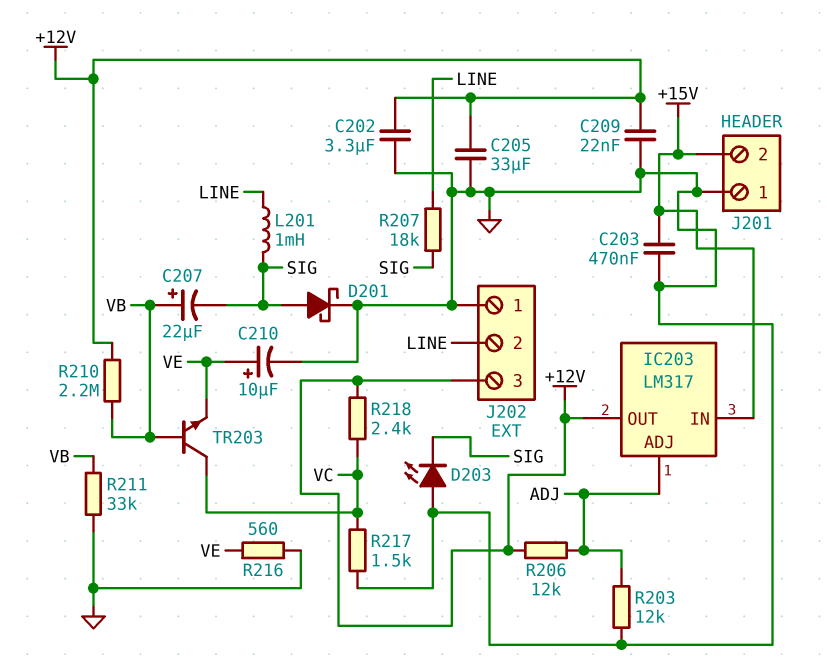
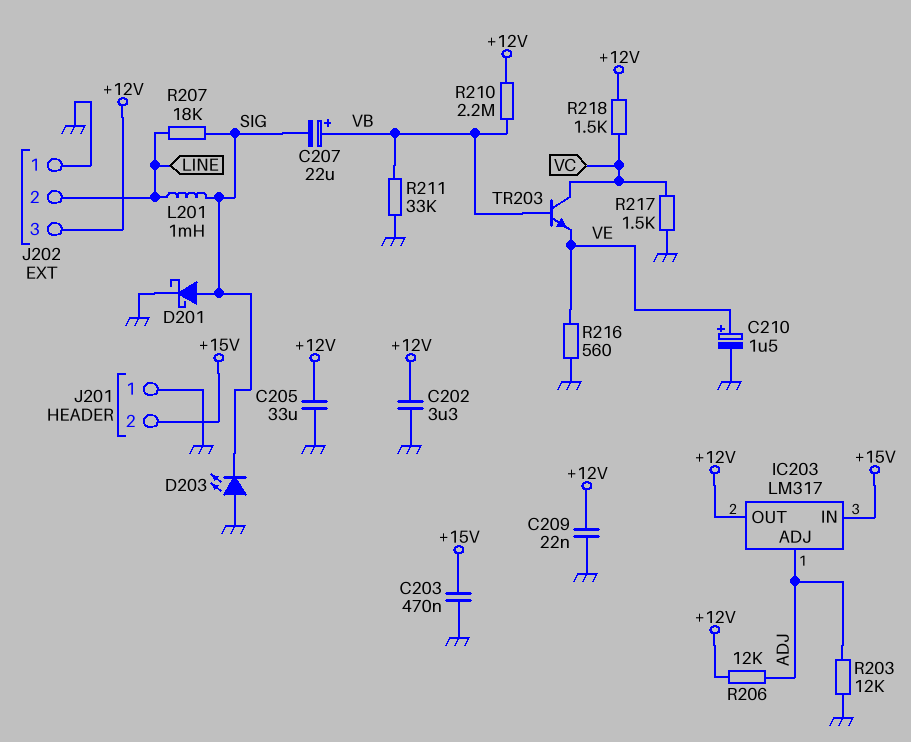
C210: 10uF (plus VE, minus GND) -> 1.5uF (plus VE, minus GND)
R218: 2.4k (+12V, VC) -> 1.5k (+12V, VC)

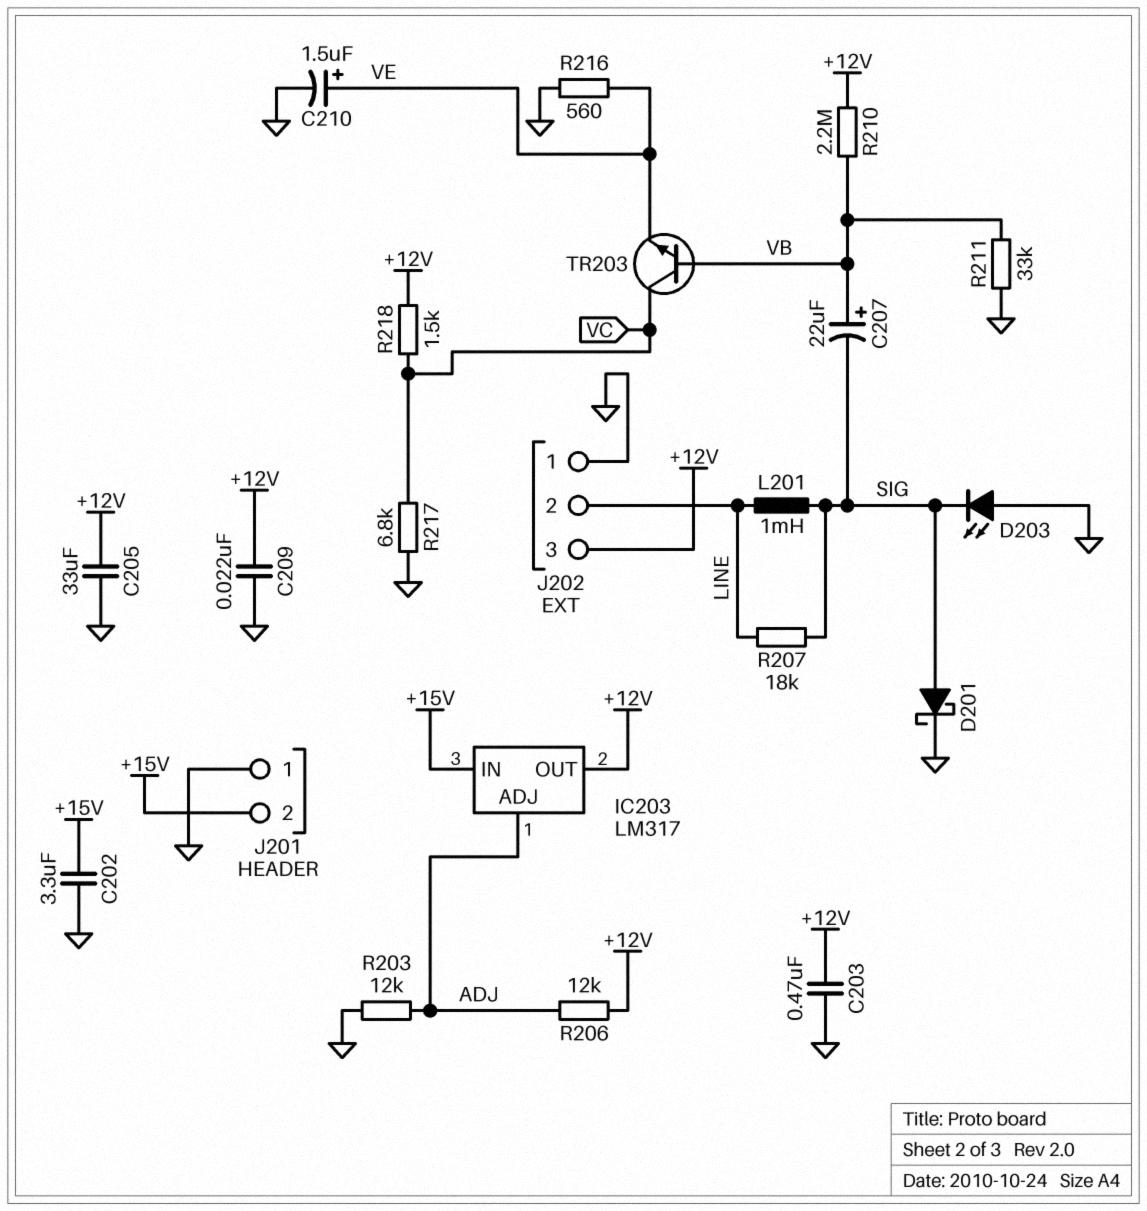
C202: 3.3uF (+12V, GND) -> 3.3uF (+15V, GND)
C203: 470nF (+15V, GND) -> 470nF (+12V, GND)
R217: 1.5k (GND, VC) -> 6.8k (GND, VC)

